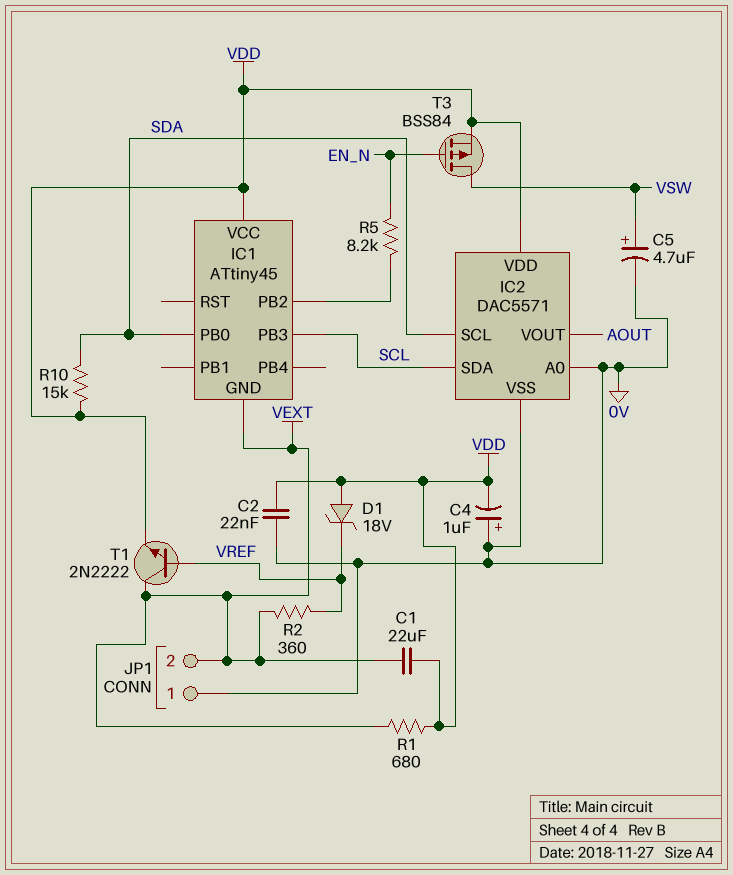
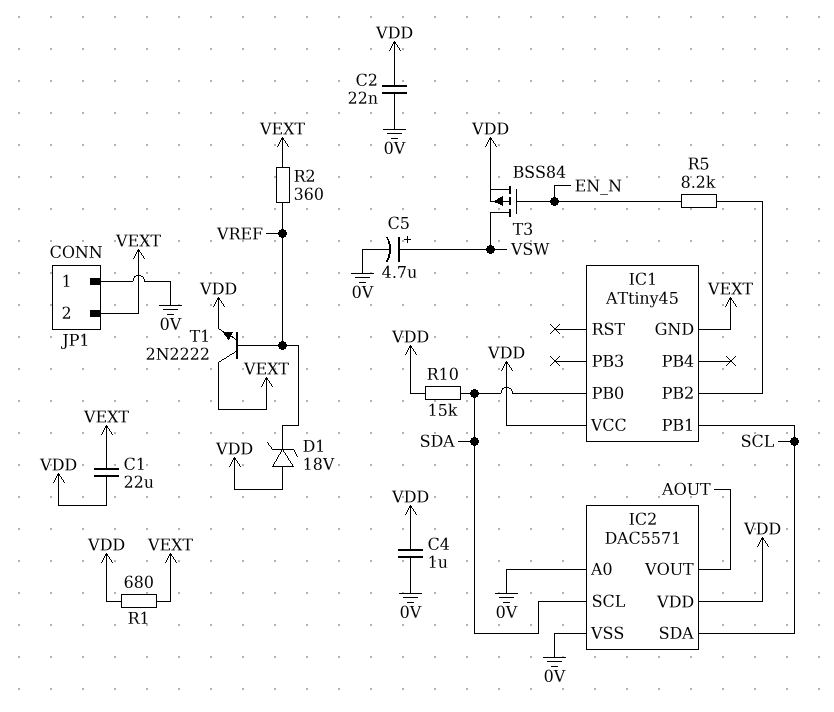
C4: 1uF (plus 0V, minus VDD) -> 1uF (0V, VDD)
IC1 pin PB1: none -> SCL
IC1 pin PB3: SCL -> none

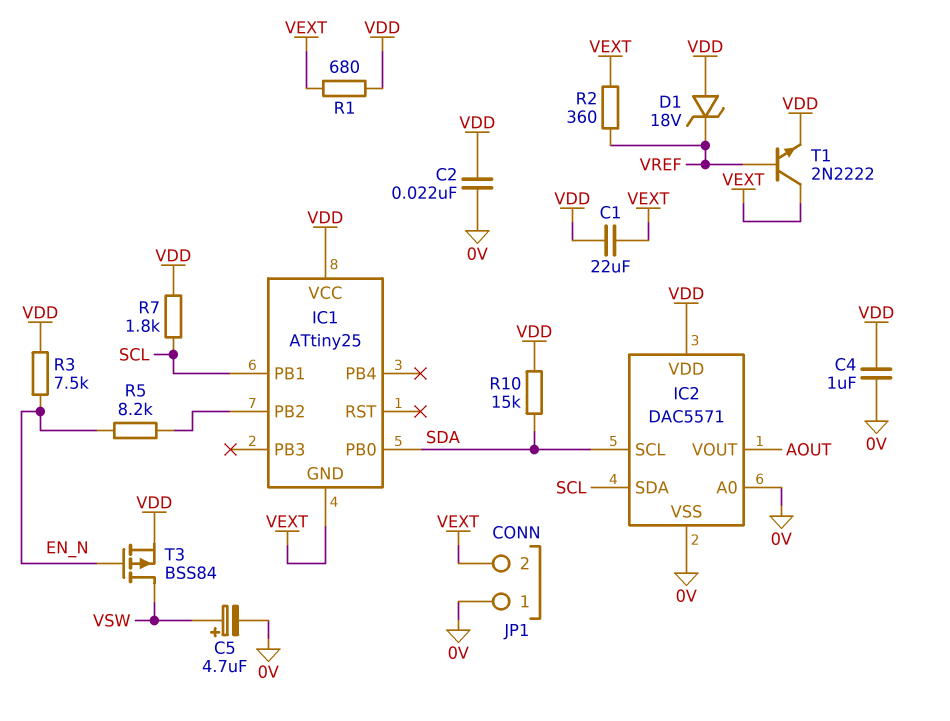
IC1: ATtiny45 -> ATtiny25
R3: none -> 7.5k (EN_N, VDD)
R7: none -> 1.8k (SCL, VDD)

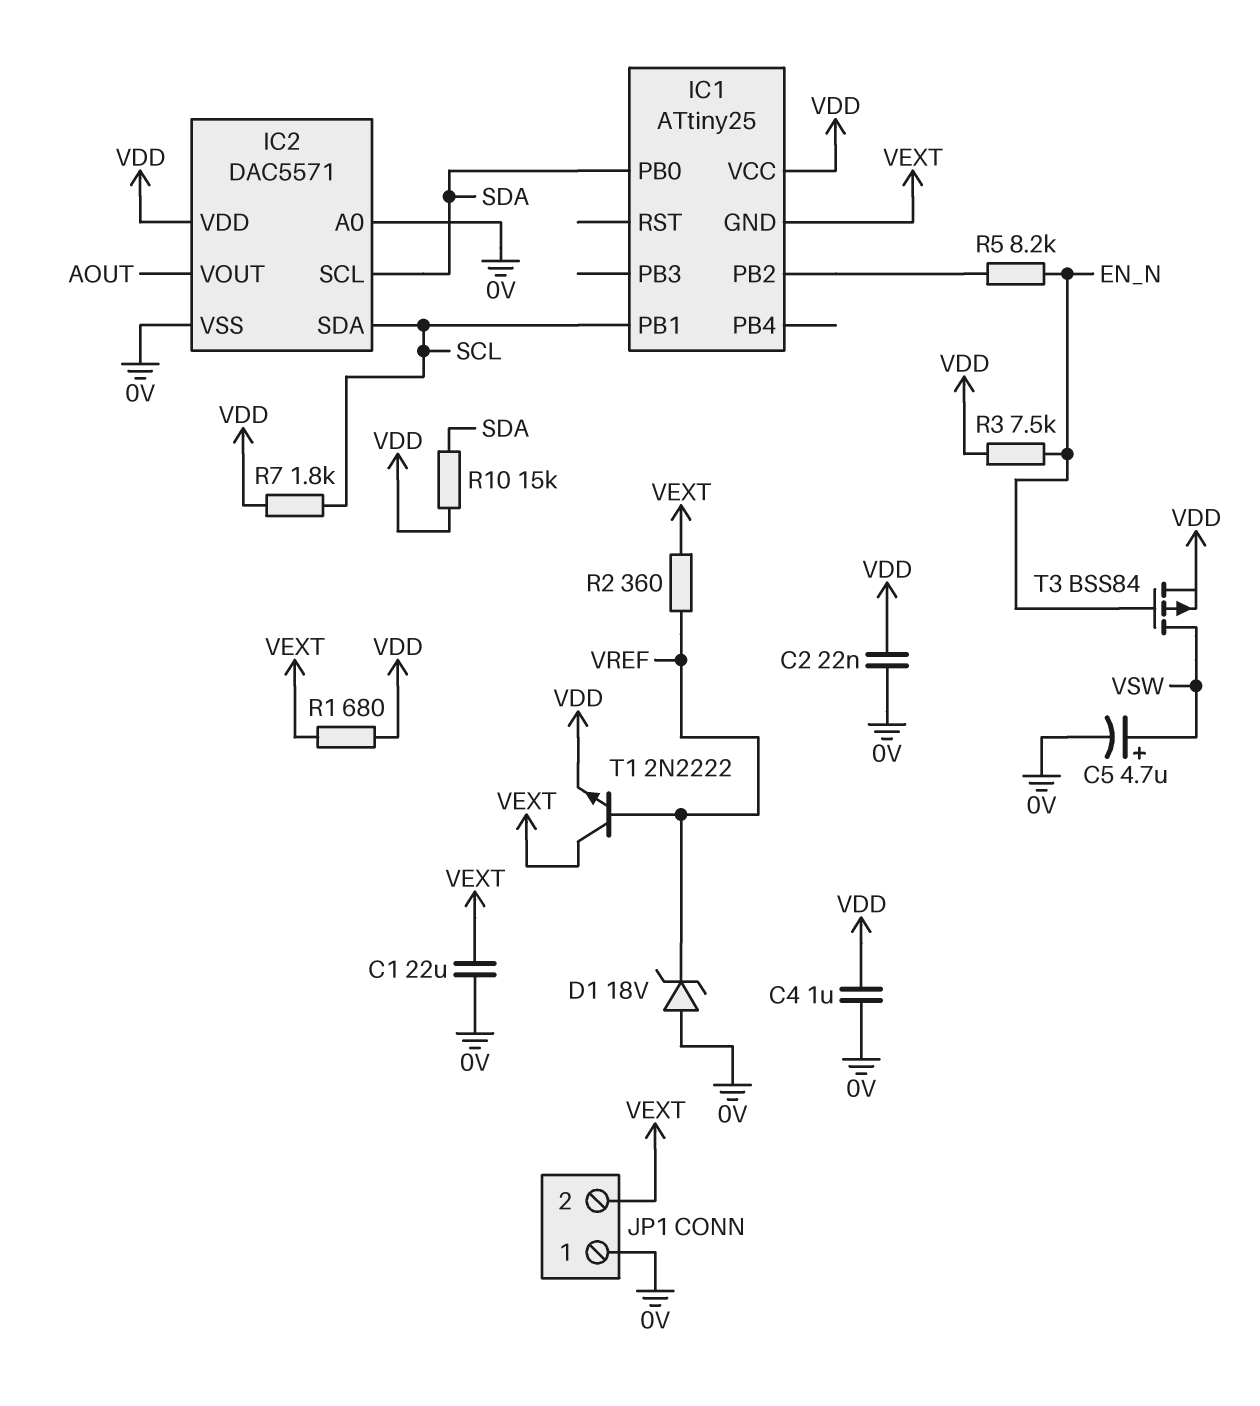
C1: 22uF (VDD, VEXT) -> 22uF (0V, VEXT)
D1: zener 18V (A VDD, K VREF) -> zener 18V (A 0V, K VREF)

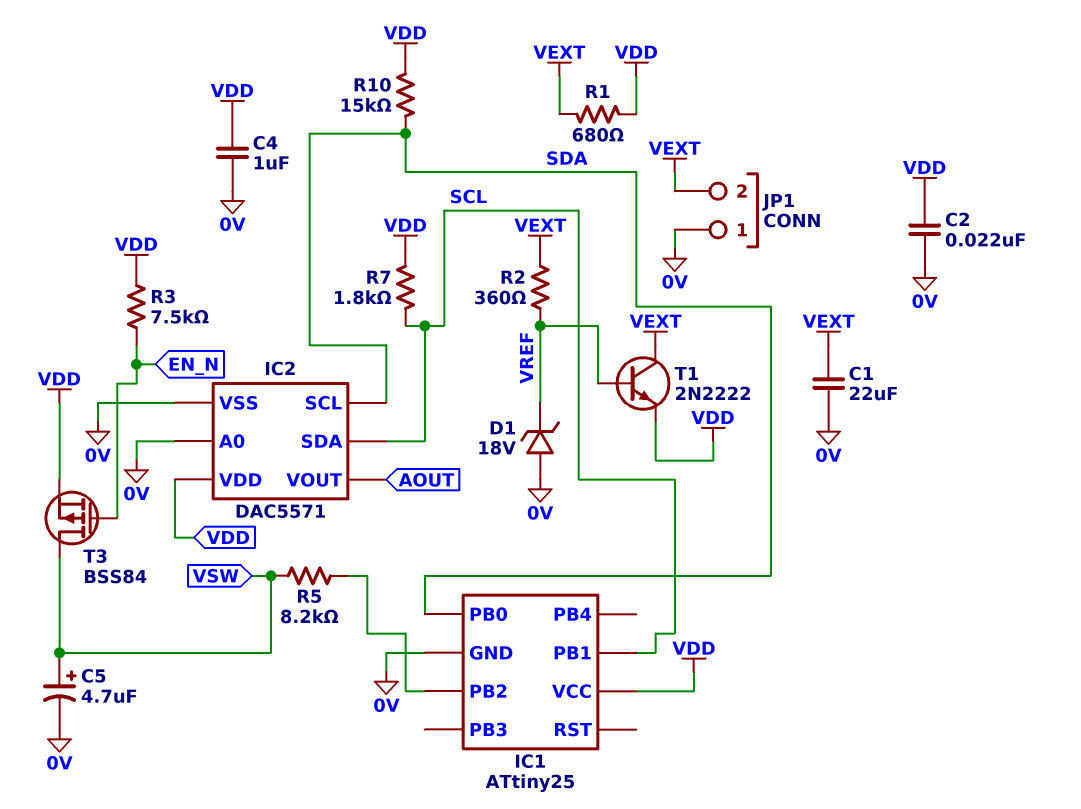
IC1 pin GND: VEXT -> 0V
R5: 8.2k (EN_N, IC1/PB2) -> 8.2k (IC1/PB2, VSW)

